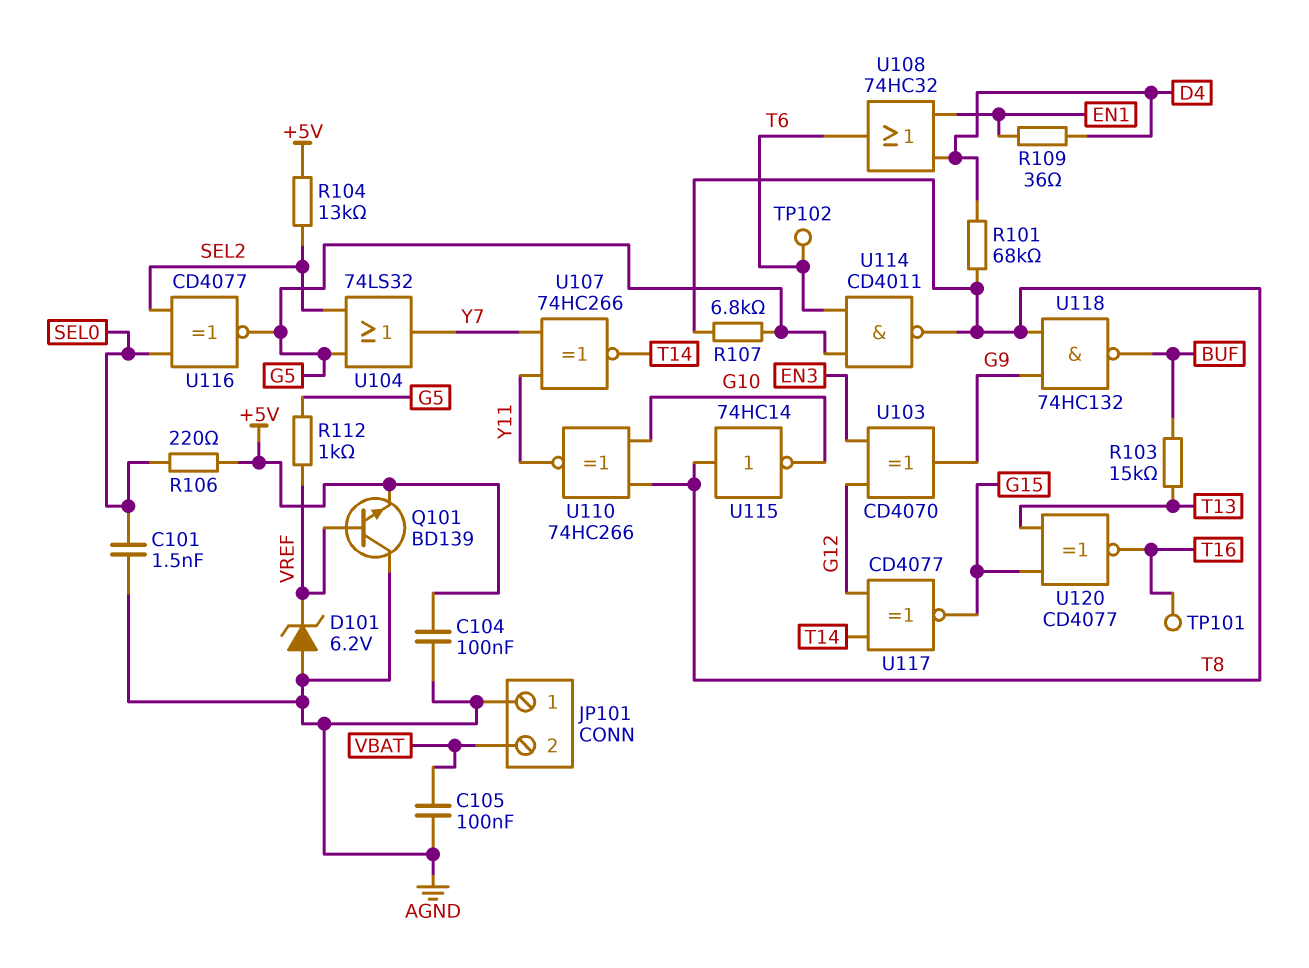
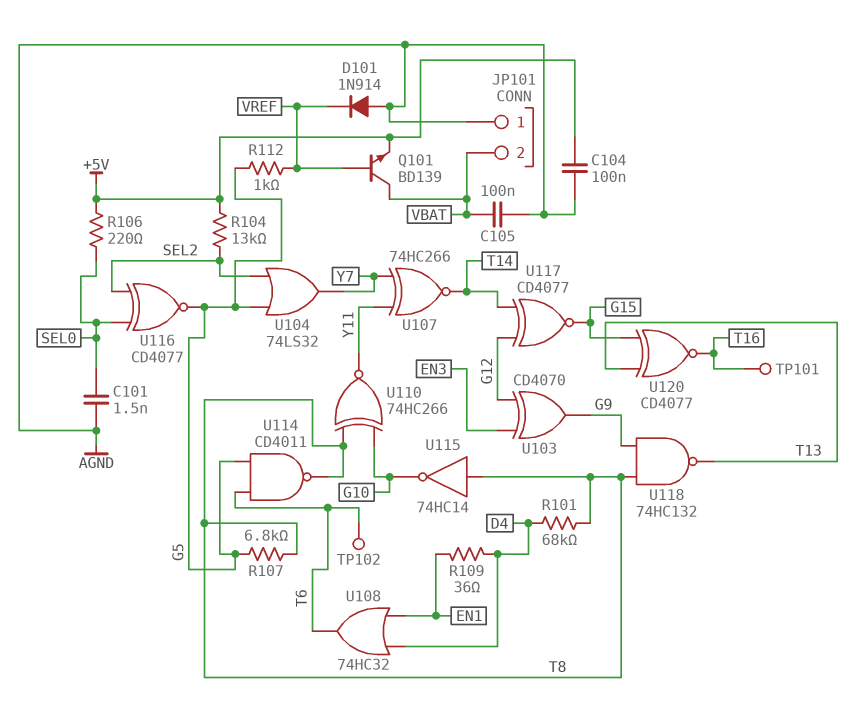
D101: zener 6.2V (A AGND, K VREF) -> diode 1N914 (A AGND, K VREF)
Q101: NPN BD139 (B VREF, C AGND, E +5V) -> NPN BD139 (B VREF, C VBAT, E +5V)
R103: 15k (BUF, T13) -> none
U118: NAND 74HC132 (in G9, in T8, out BUF) -> NAND 74HC132 (in G9, in T8, out T13)

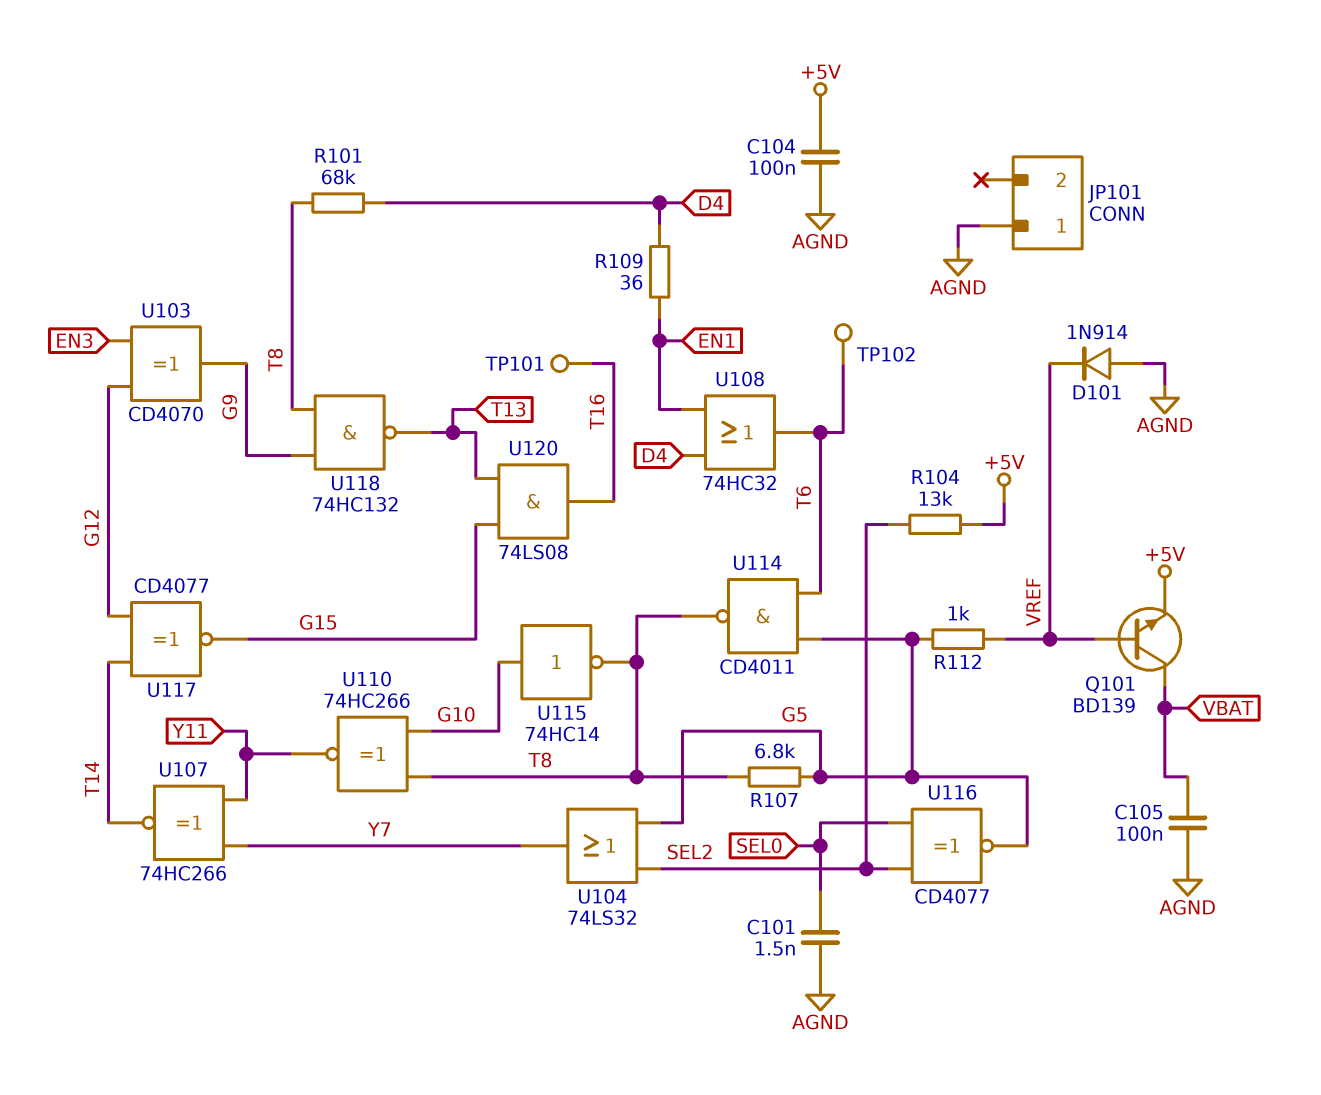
JP101 pin 2: VBAT -> none
R106: 220 (+5V, SEL0) -> none
U115: NOT 74HC14 (in T8, out G10) -> NOT 74HC14 (in G10, out T8)
U120: XNOR CD4077 (in G15, in T13, out T16) -> AND 74LS08 (in G15, in T13, out T16)

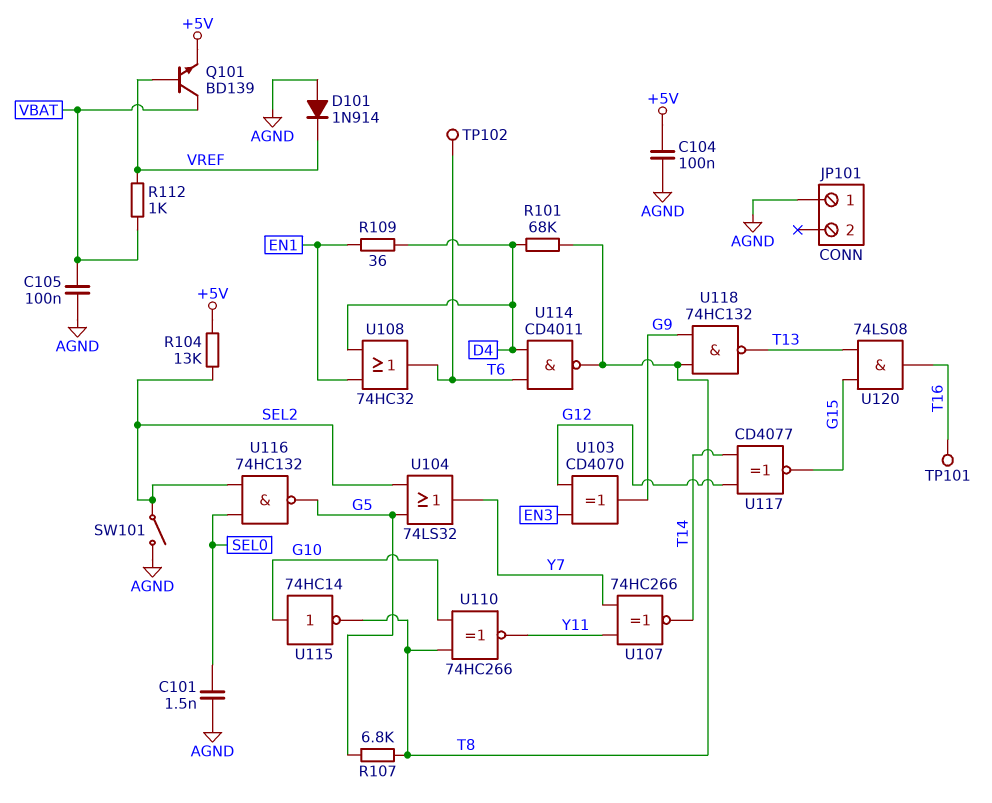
R112: 1k (G5, VREF) -> 1k (VBAT, VREF)
SW101: none -> switch (AGND, SEL2)
U114: NAND CD4011 (in G5, in T6, out T8) -> NAND CD4011 (in D4, in T6, out T8)
U116: XNOR CD4077 (in SEL0, in SEL2, out G5) -> NAND 74HC132 (in SEL0, in SEL2, out G5)

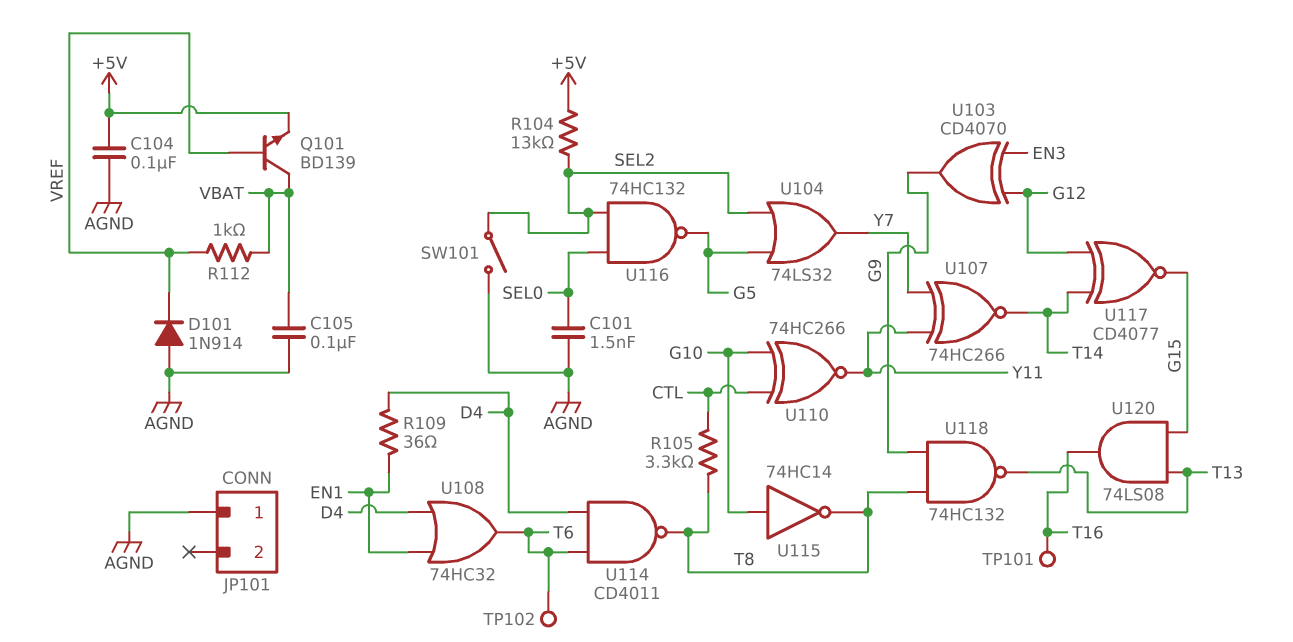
R101: 68k (D4, T8) -> none
R105: none -> 3.3k (CTL, T8)
R107: 6.8k (G5, T8) -> none
U110: XNOR 74HC266 (in G10, in T8, out Y11) -> XNOR 74HC266 (in CTL, in G10, out Y11)

